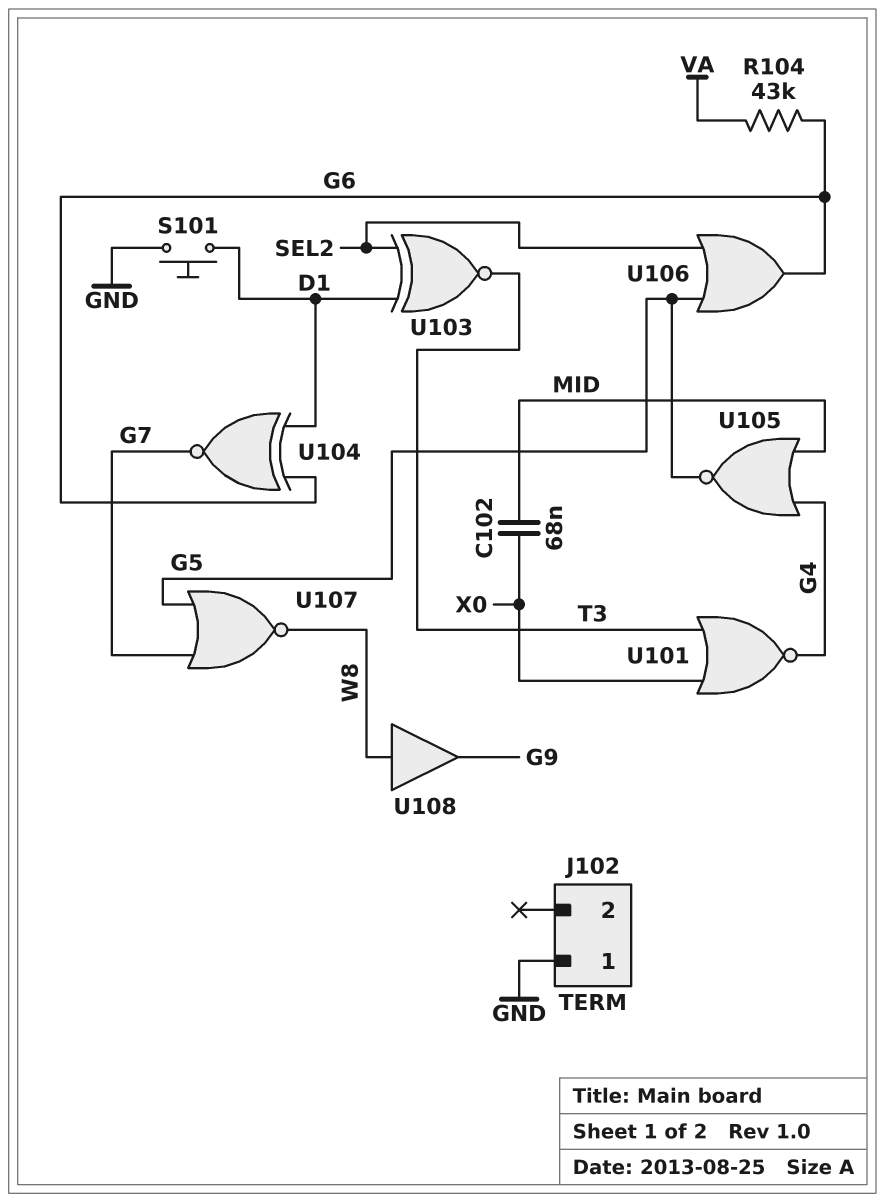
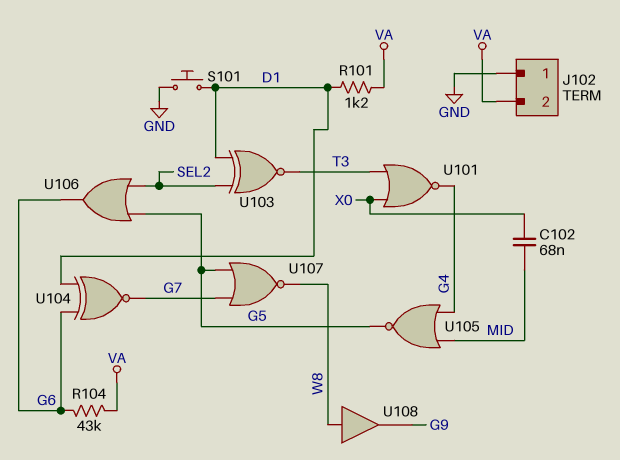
J102 pin 2: none -> VA
R101: none -> 1.2k (D1, VA)

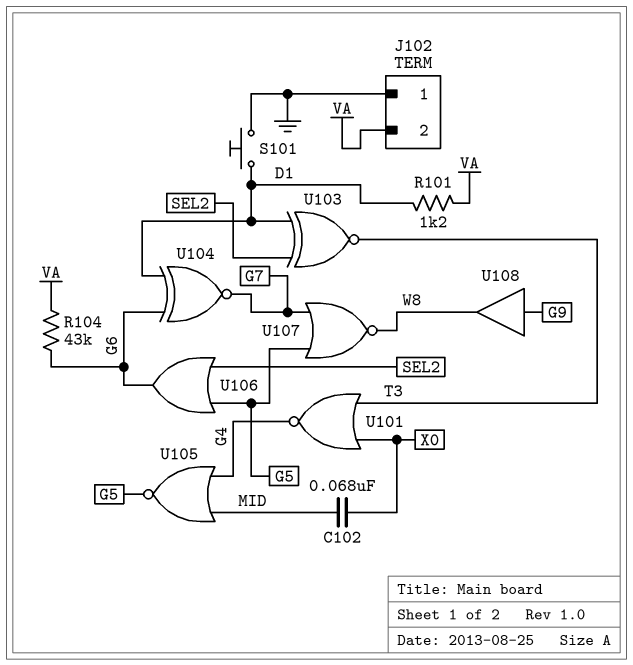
U108: buffer (in W8, out G9) -> buffer (in G9, out W8)

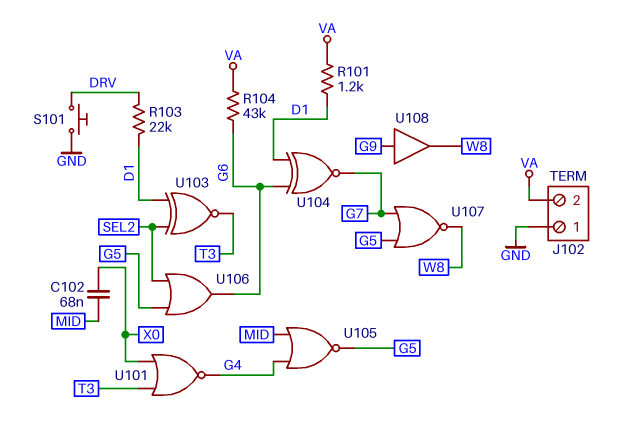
R103: none -> 22k (D1, DRV)
S101: button (D1, GND) -> button (DRV, GND)

